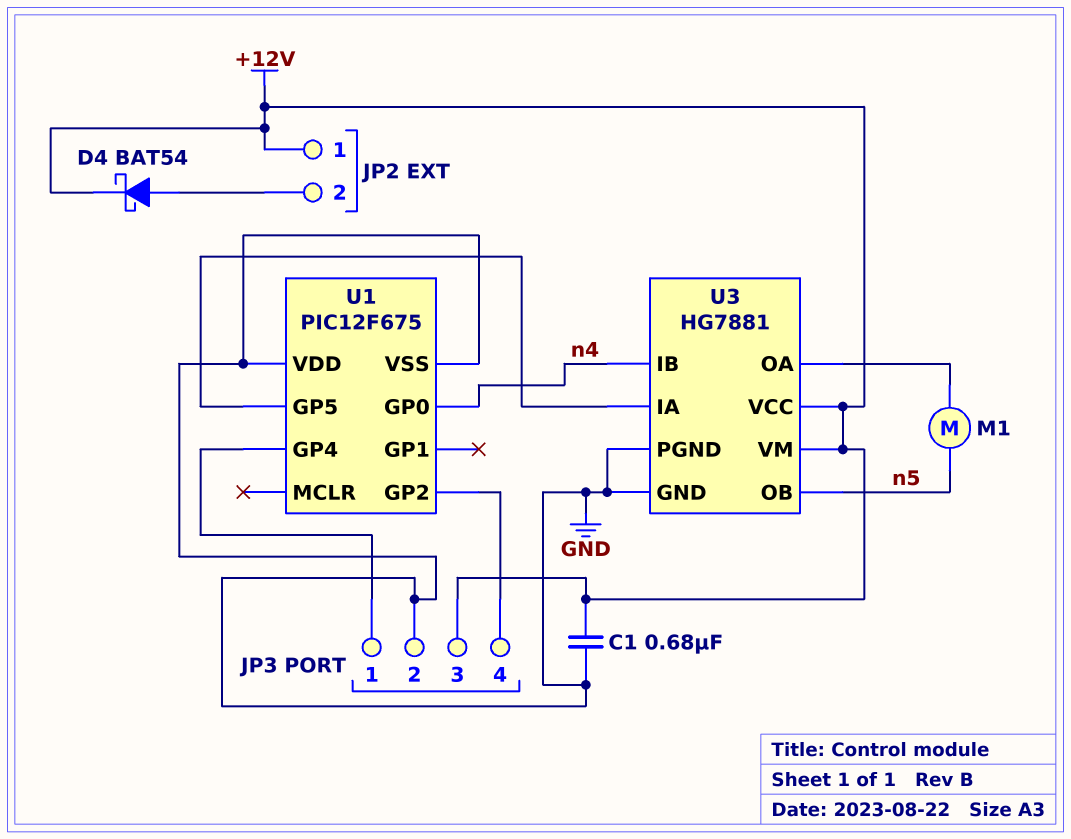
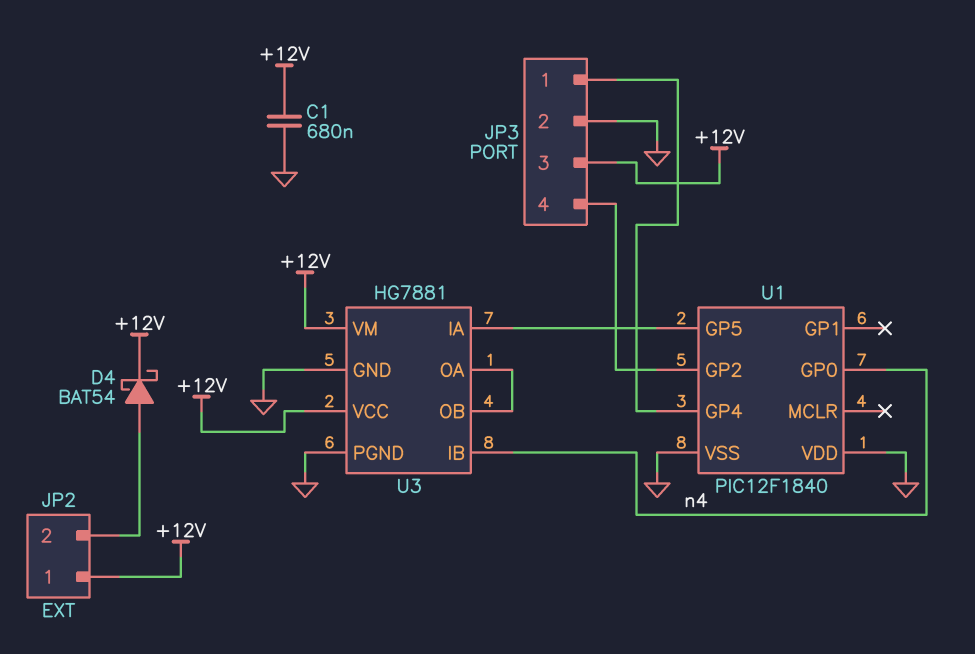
M1: motor (U3/OA, n5) -> none
U1: PIC12F675 -> PIC12F1840
U3 pin OB: n5 -> U3/OA

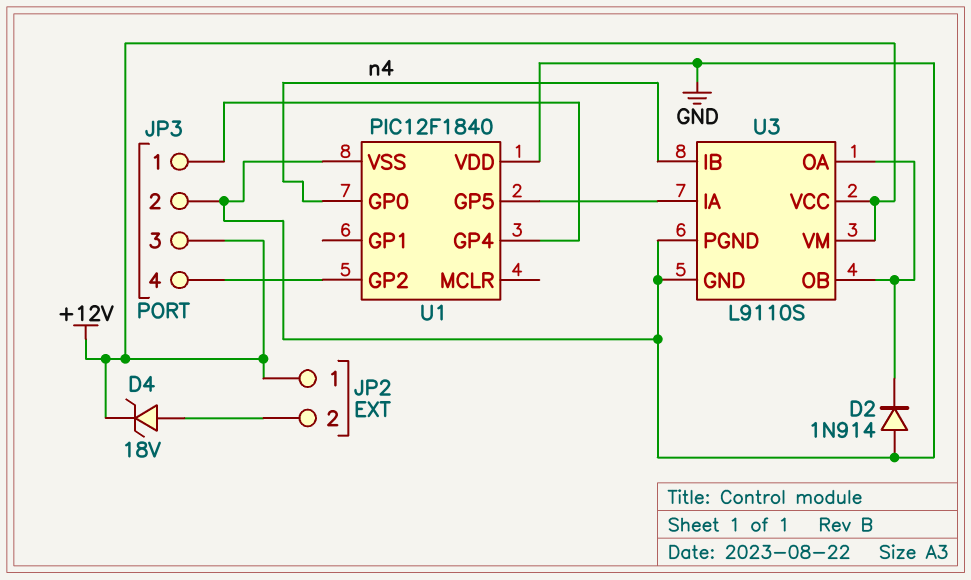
C1: 680nF (+12V, GND) -> none
D2: none -> diode 1N914 (A GND, K U3/OA)
D4: schottky BAT54 (A JP2/2, K +12V) -> zener 18V (A JP2/2, K +12V)
U3: HG7881 -> L9110S

